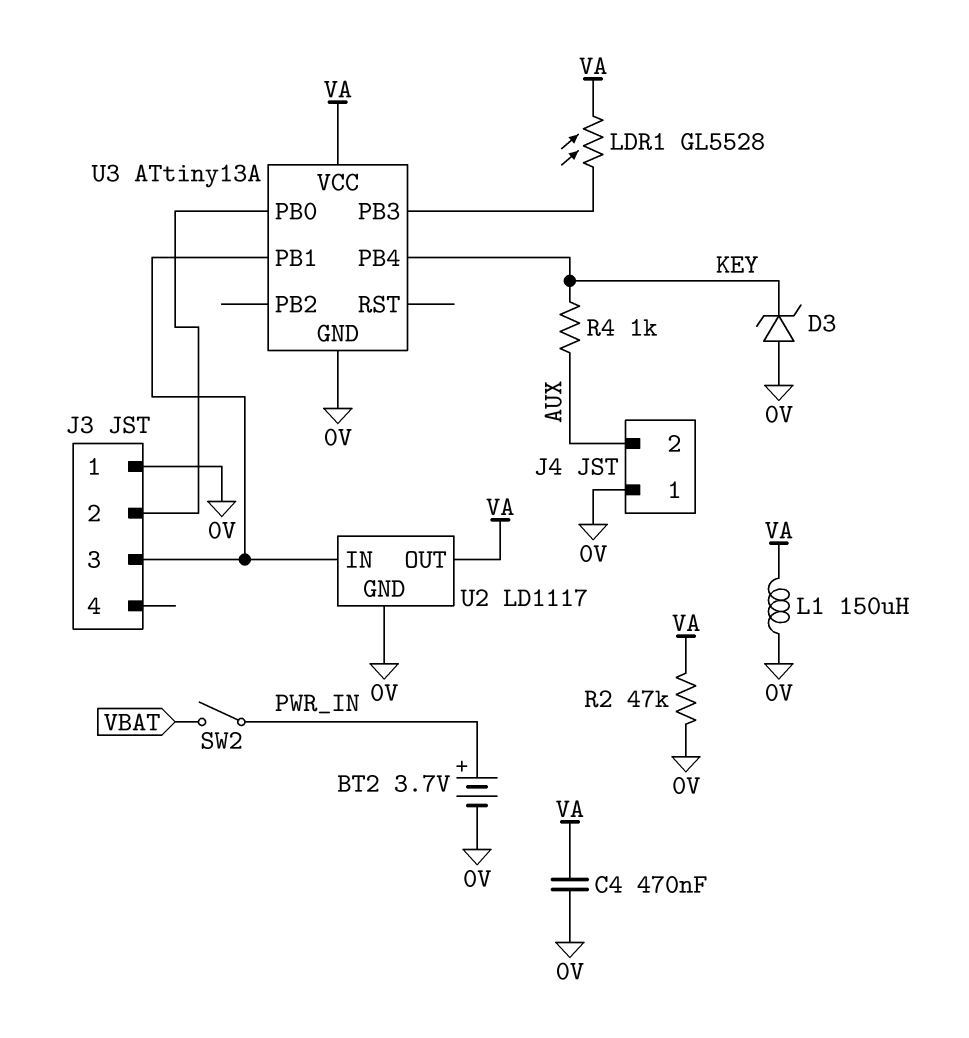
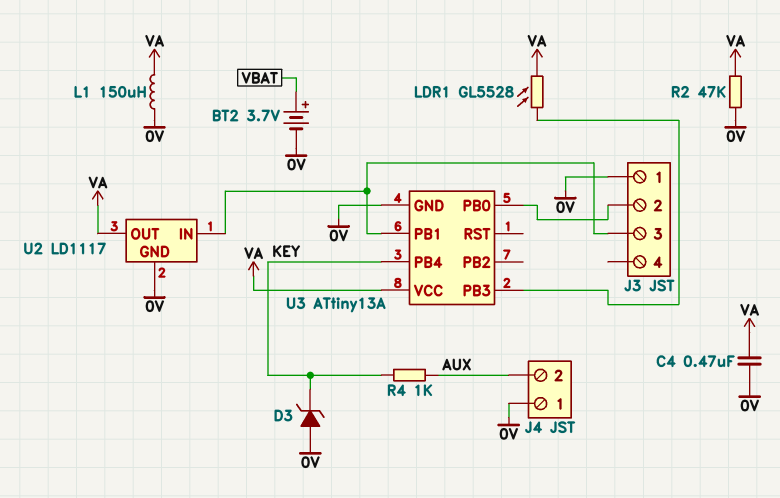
BT2: 3.7V (plus PWR_IN, minus 0V) -> 3.7V (plus VBAT, minus 0V)
SW2: switch (PWR_IN, VBAT) -> none

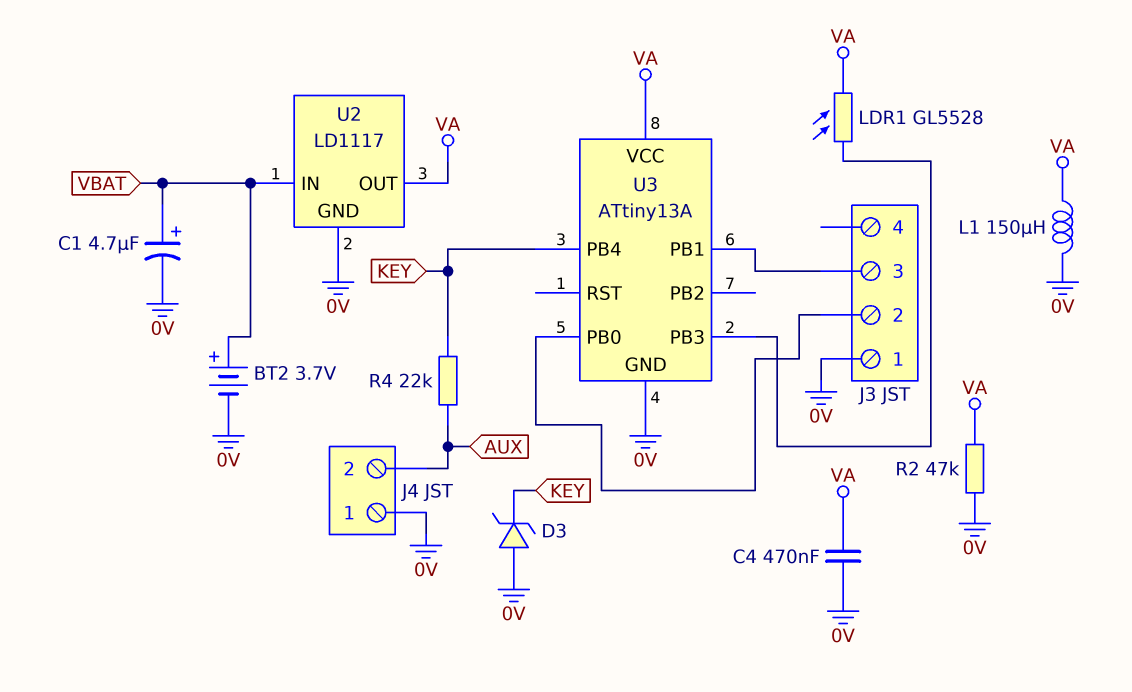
C1: none -> 4.7uF (plus VBAT, minus 0V)
R4: 1k (AUX, KEY) -> 22k (AUX, KEY)
U2 pin IN: J3/3 -> VBAT

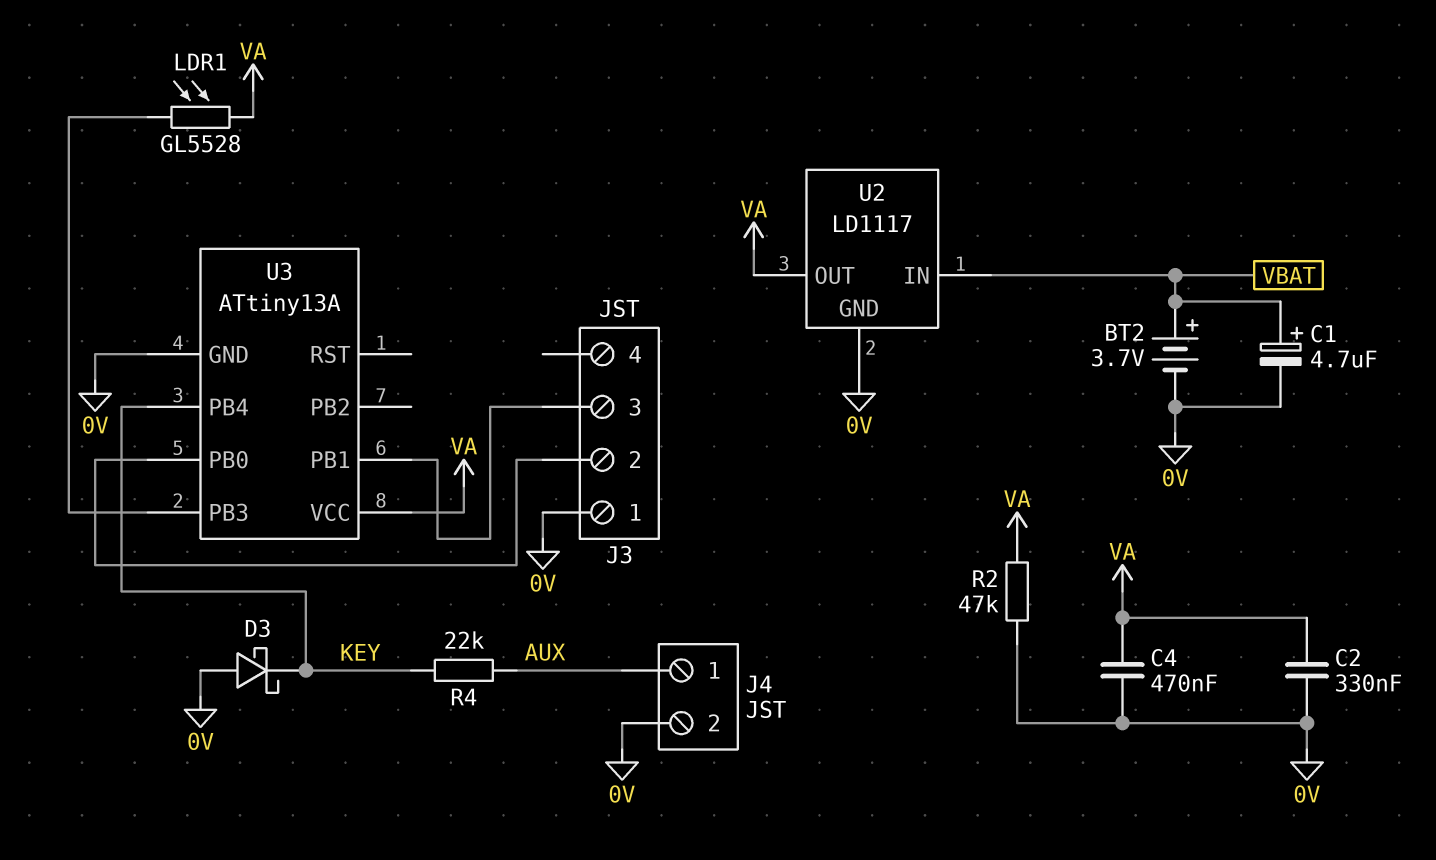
C2: none -> 330nF (0V, VA)
D3: zener (A 0V, K KEY) -> schottky (A 0V, K KEY)
J4 pin 1: 0V -> AUX
J4 pin 2: AUX -> 0V
L1: 150uH (0V, VA) -> none

